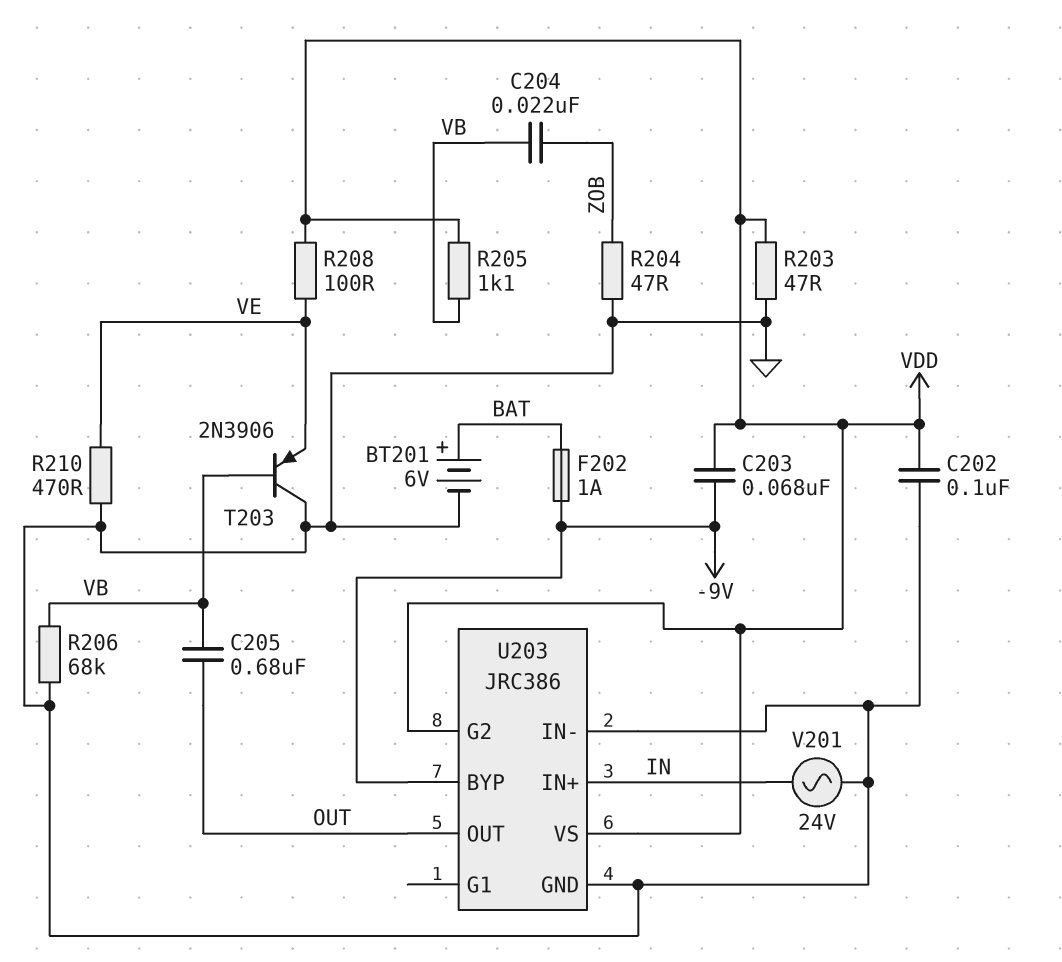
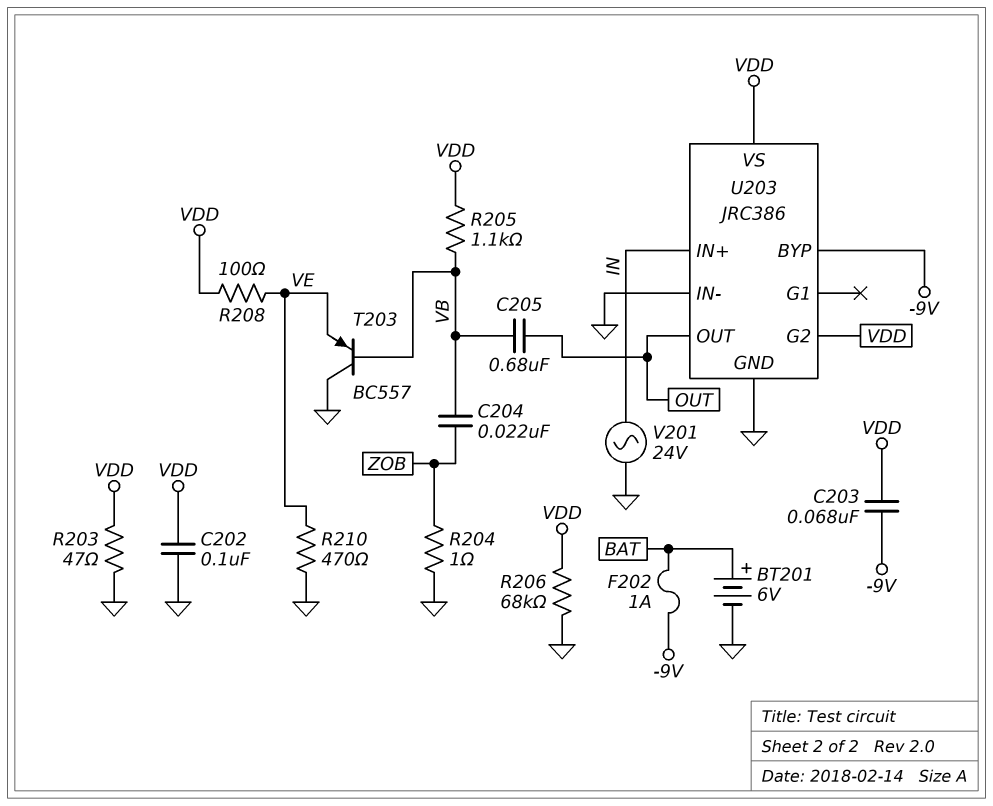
R204: 47 (GND, ZOB) -> 1 (GND, ZOB)
R206: 68k (GND, VB) -> 68k (GND, VDD)
T203: PNP 2N3906 (B VB, C GND, E VE) -> PNP BC557 (B VB, C GND, E VE)

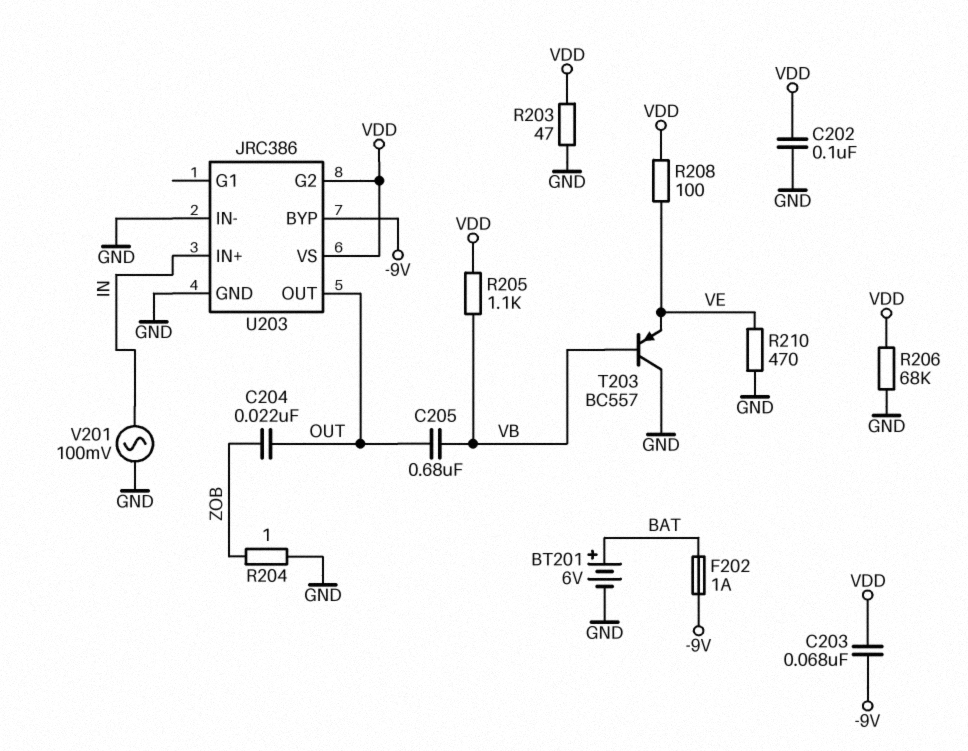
C204: 22nF (VB, ZOB) -> 22nF (OUT, ZOB)
V201: AC 24V (GND, IN) -> AC 100mV (GND, IN)

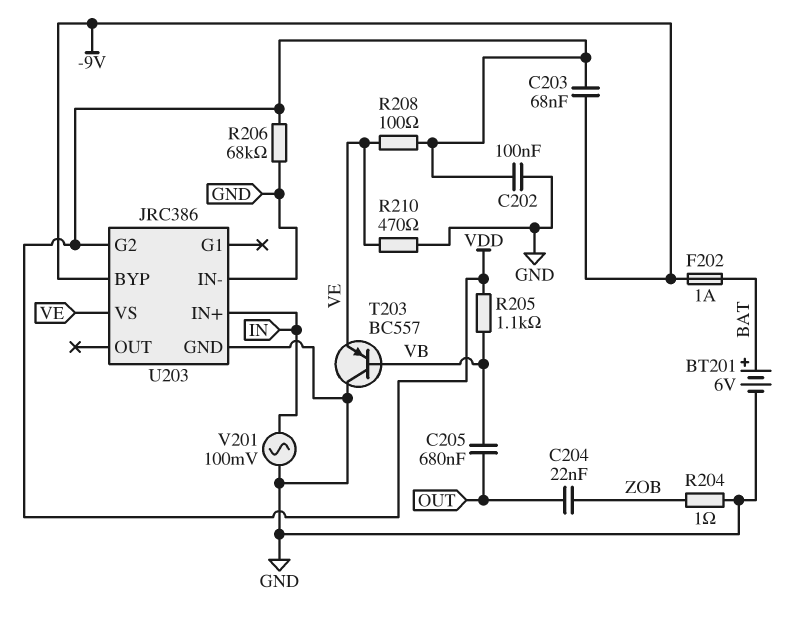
R203: 47 (GND, VDD) -> none
U203 pin OUT: OUT -> none
U203 pin VS: VDD -> VE

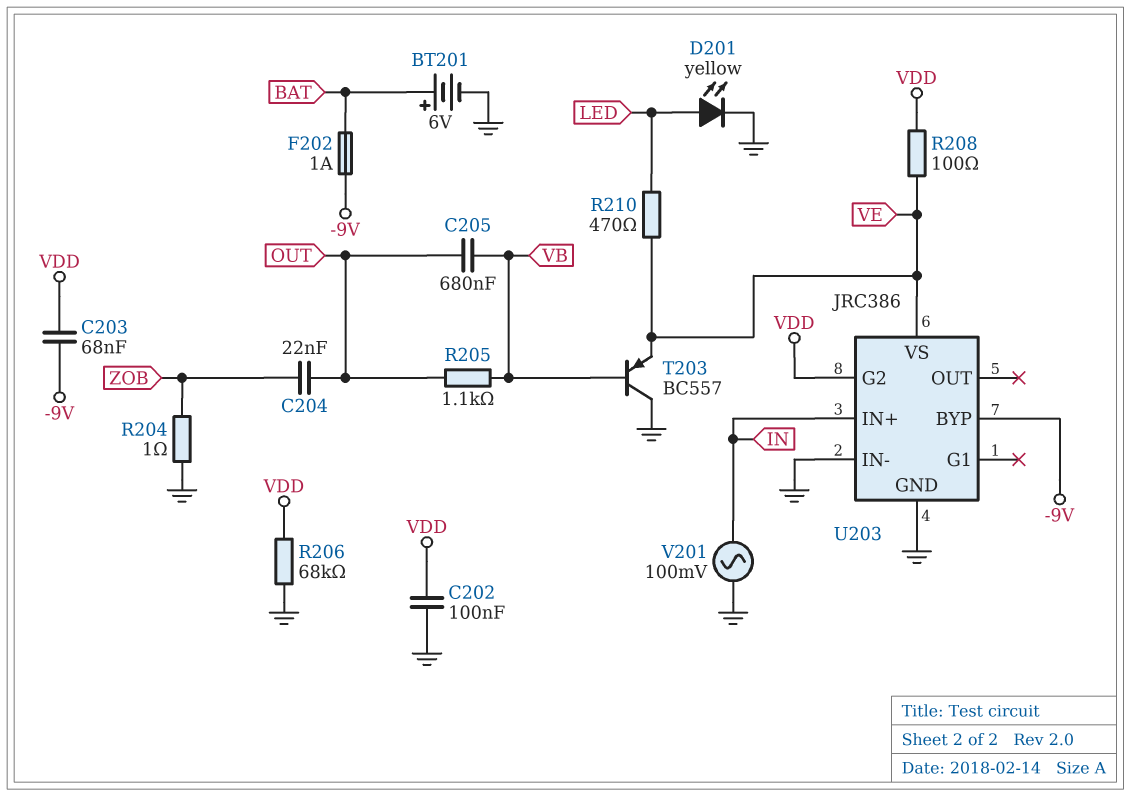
D201: none -> LED yellow (A LED, K GND)
R205: 1.1k (VB, VDD) -> 1.1k (OUT, VB)
R210: 470 (GND, VE) -> 470 (LED, VE)

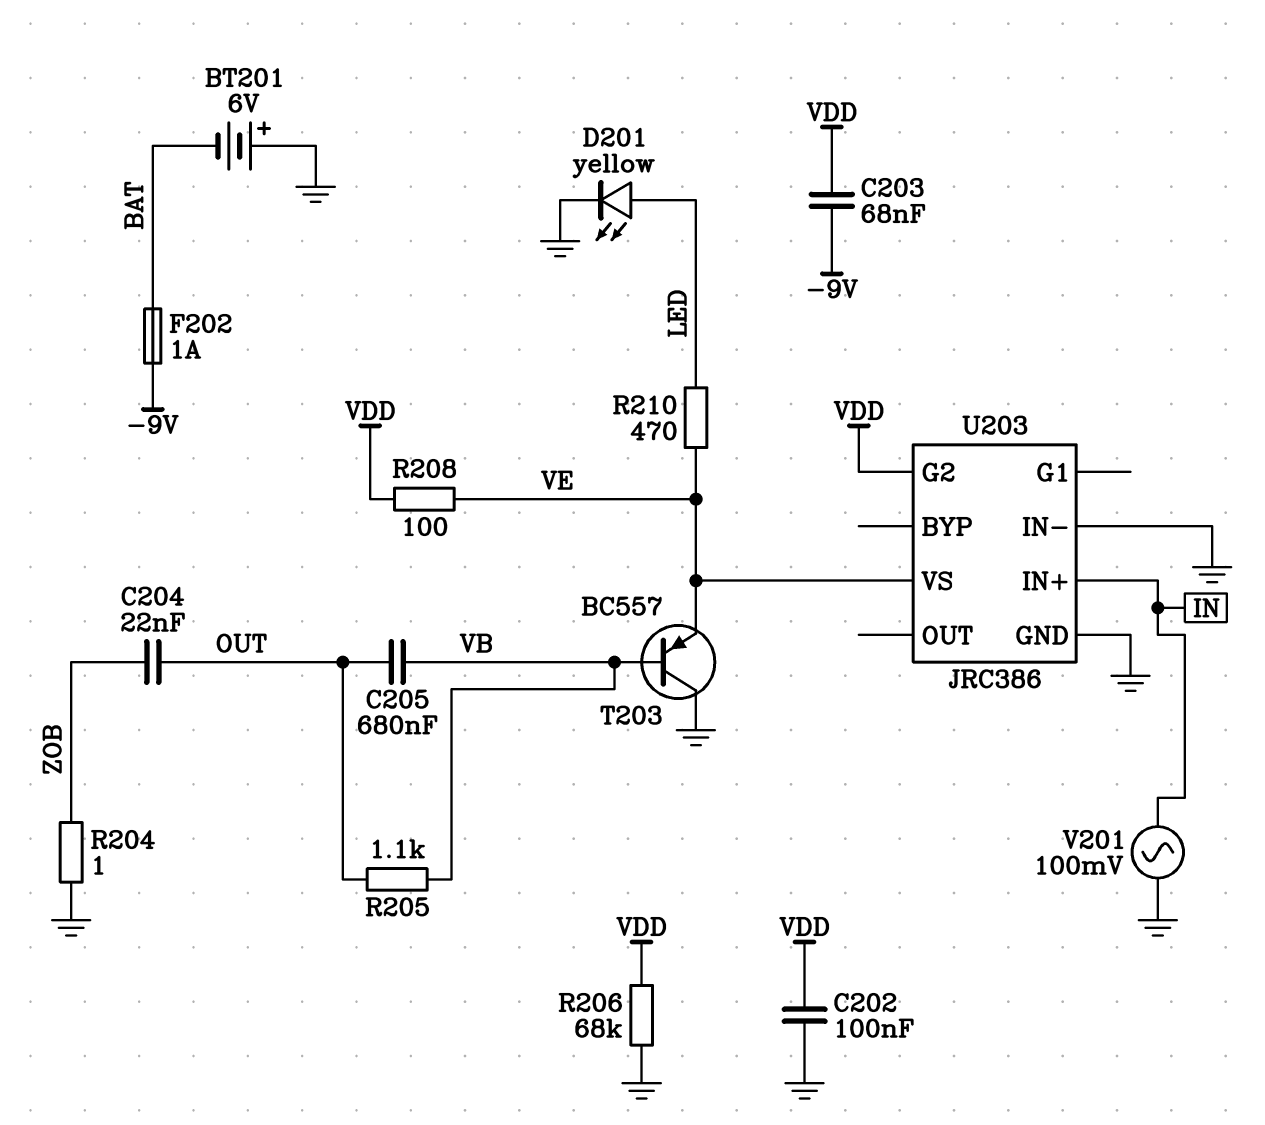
BT201: 6V (plus BAT, minus GND) -> 6V (plus GND, minus BAT)
U203 pin BYP: -9V -> none

